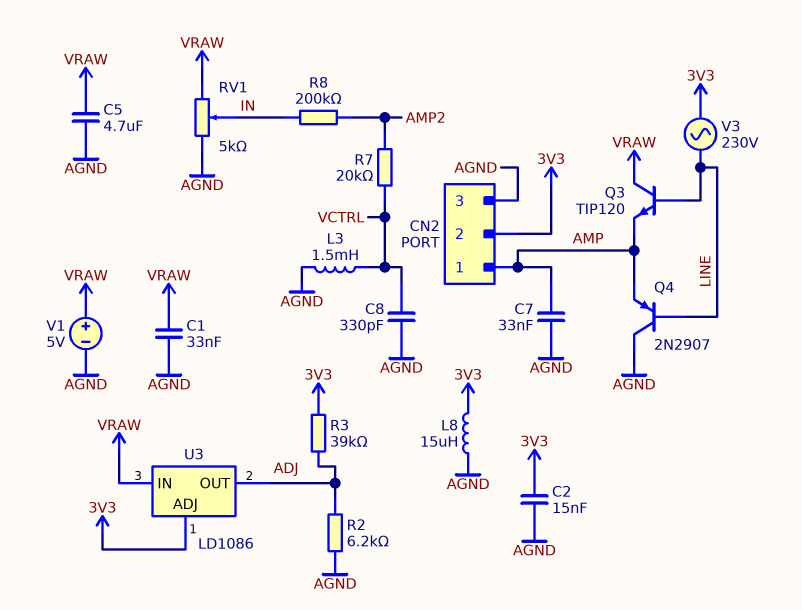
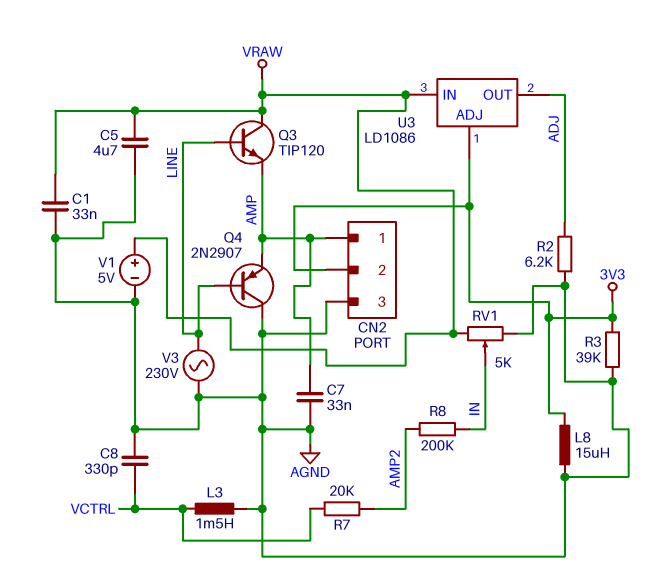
C2: 15nF (3V3, AGND) -> none
R3: 39k (3V3, ADJ) -> 39k (3V3, AGND)
V3: AC 230V (3V3, LINE) -> AC 230V (AGND, LINE)

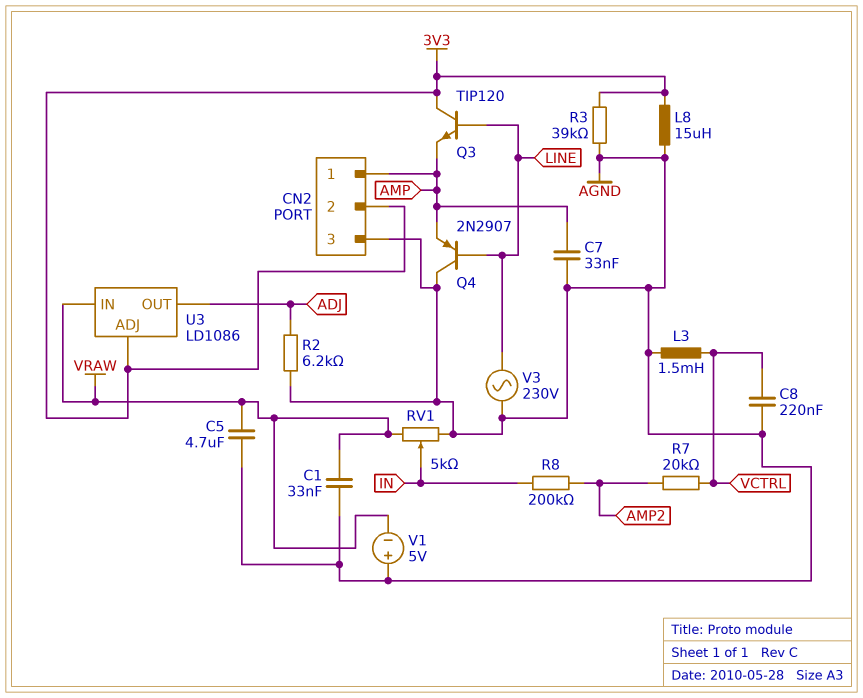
C8: 330pF (AGND, VCTRL) -> 220nF (AGND, VCTRL)
Q3: NPN TIP120 (B LINE, C VRAW, E AMP) -> NPN TIP120 (B LINE, C 3V3, E AMP)
V1: 5V (plus VRAW, minus AGND) -> 5V (plus AGND, minus VRAW)

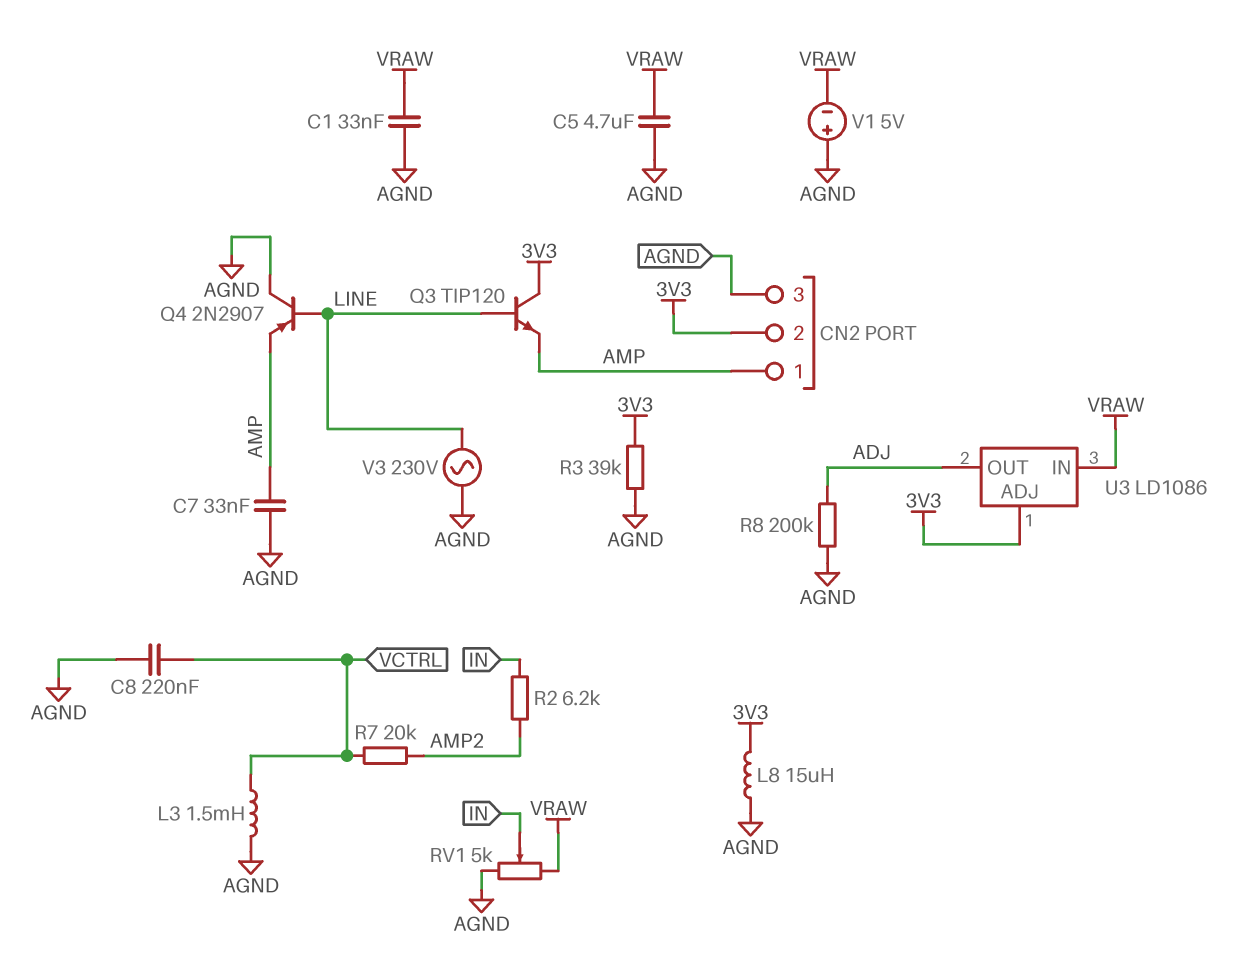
R2: 6.2k (ADJ, AGND) -> 6.2k (AMP2, IN)
R8: 200k (AMP2, IN) -> 200k (ADJ, AGND)

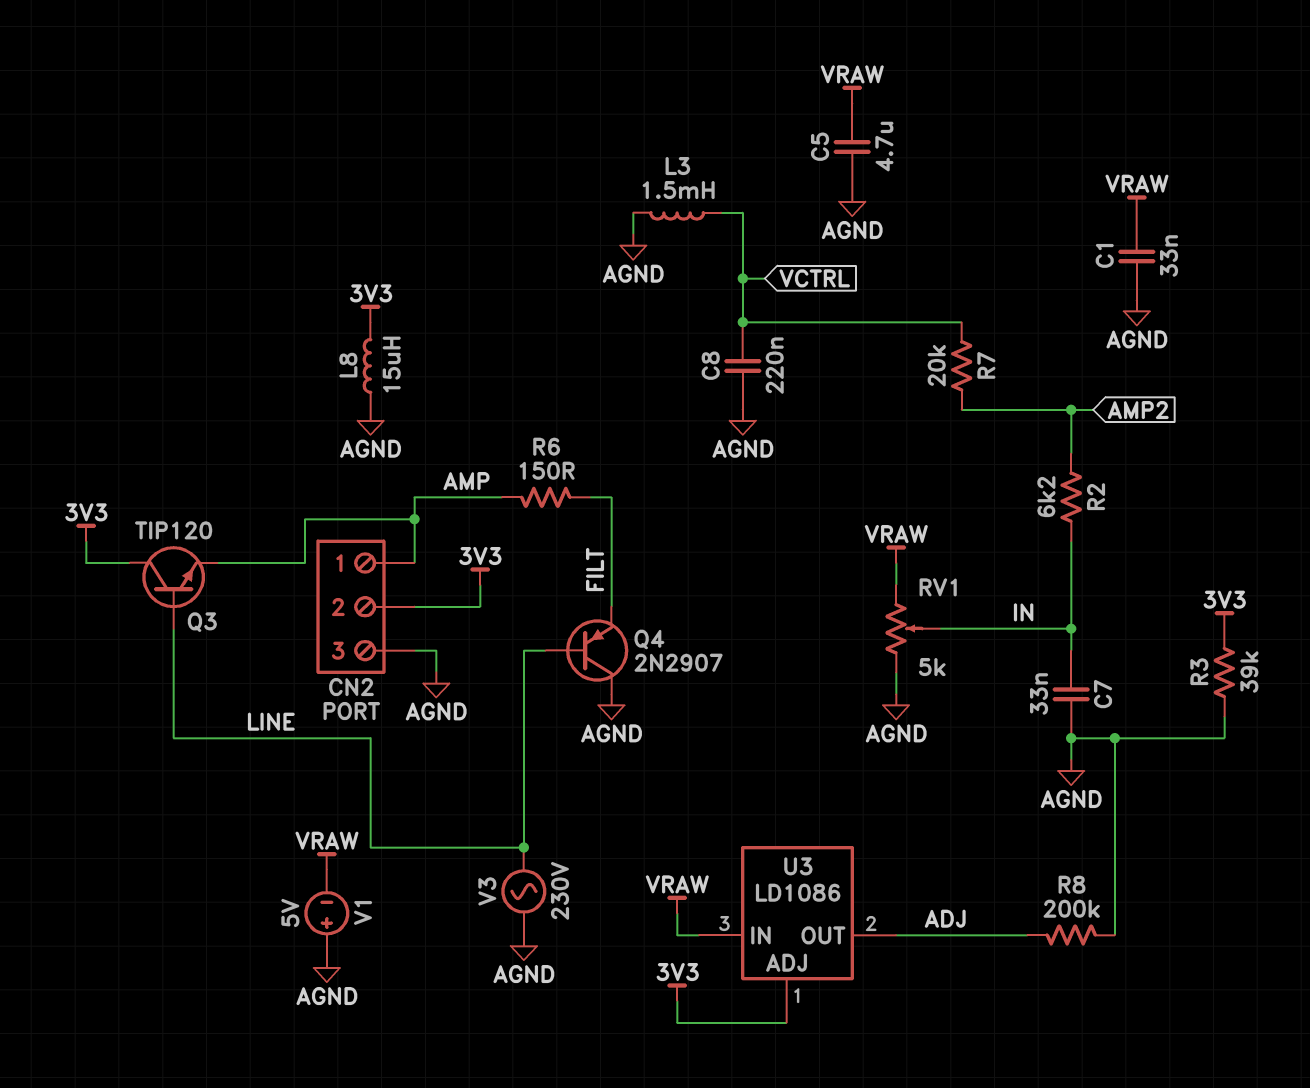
C7: 33nF (AGND, AMP) -> 33nF (AGND, IN)
Q4: PNP 2N2907 (B LINE, C AGND, E AMP) -> PNP 2N2907 (B LINE, C AGND, E FILT)
R6: none -> 150 (AMP, FILT)

